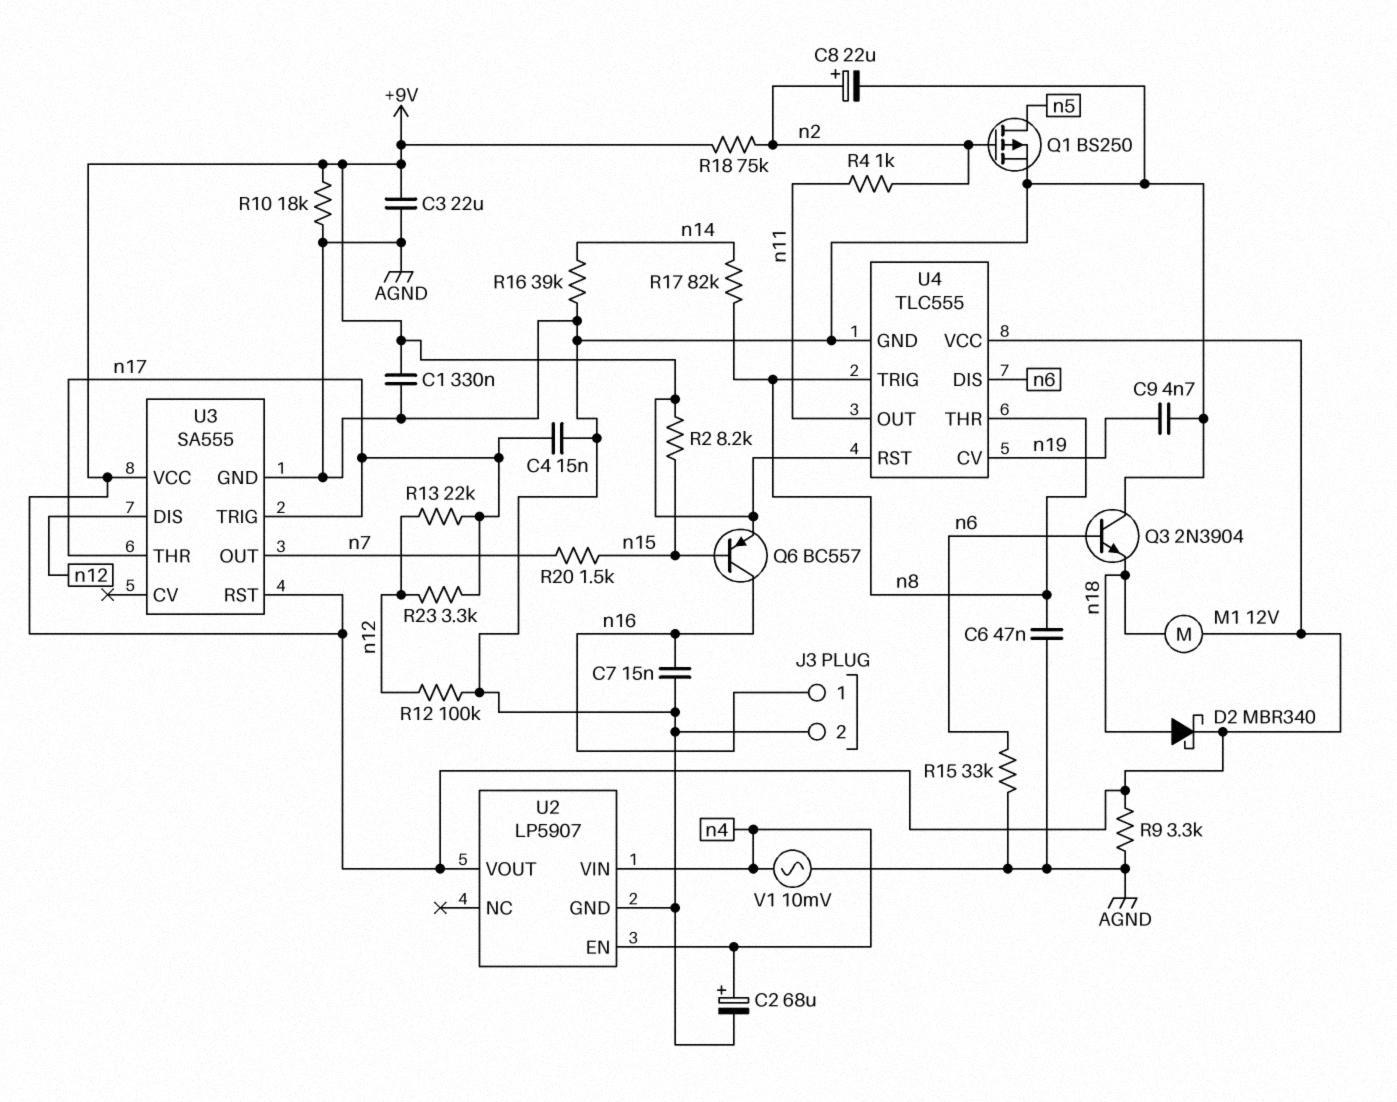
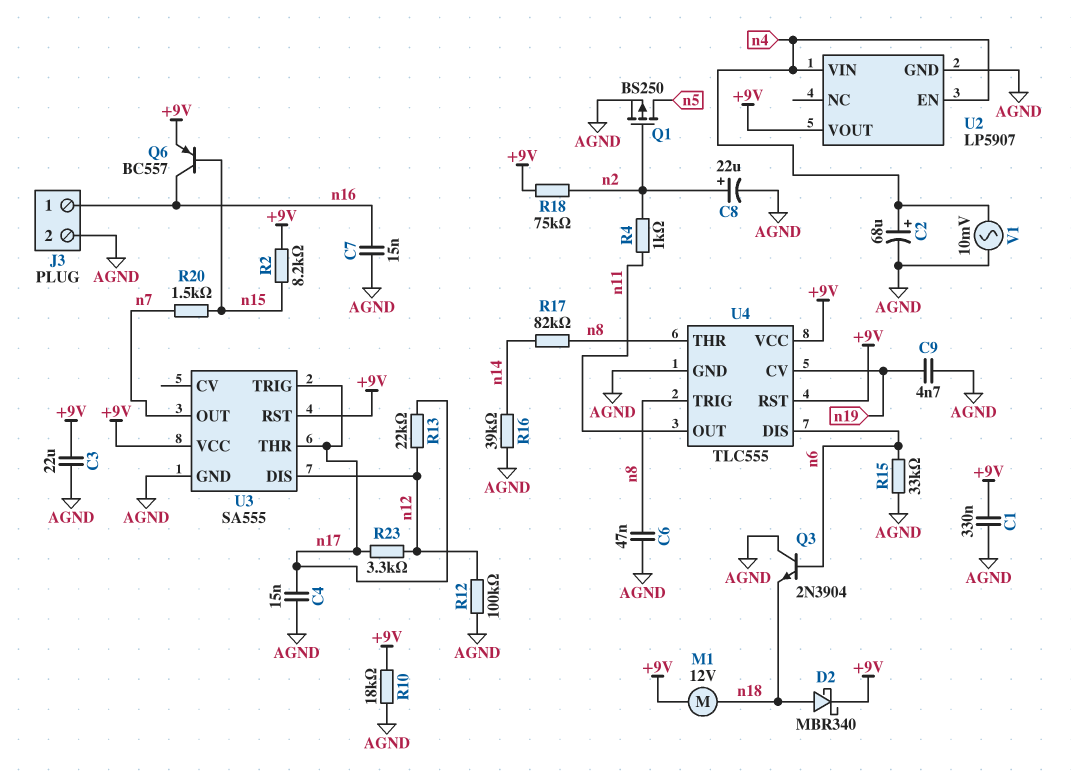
R9: 3.3k (+9V, AGND) -> none

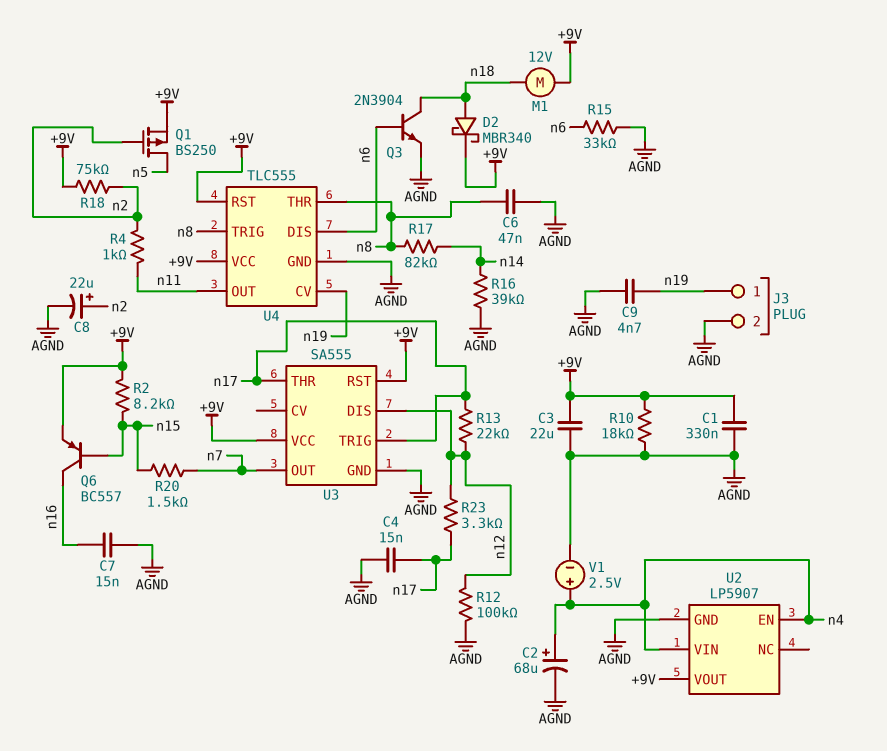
J3 pin 1: n16 -> n19
Q1: PMOS BS250 (G n2, D n5, S AGND) -> PMOS BS250 (G n2, D n5, S +9V)
Q3: NPN 2N3904 (B n6, C AGND, E n18) -> NPN 2N3904 (B n6, C n18, E AGND)
V1: AC 10mV (AGND, n4) -> 2.5V (plus n4, minus AGND)

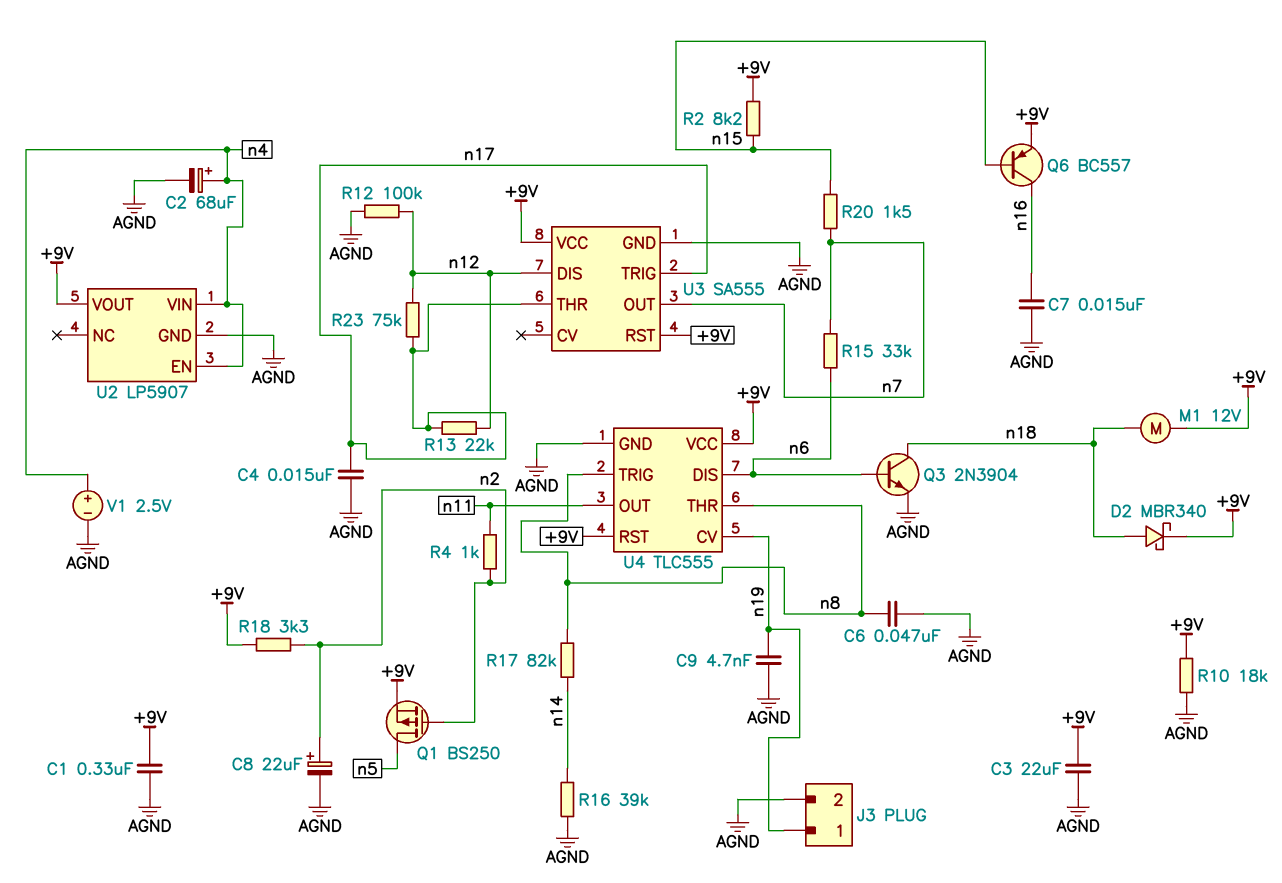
R15: 33k (AGND, n6) -> 33k (n6, n7)
R18: 75k (+9V, n2) -> 3.3k (+9V, n2)
R23: 3.3k (n12, n17) -> 75k (n12, n17)

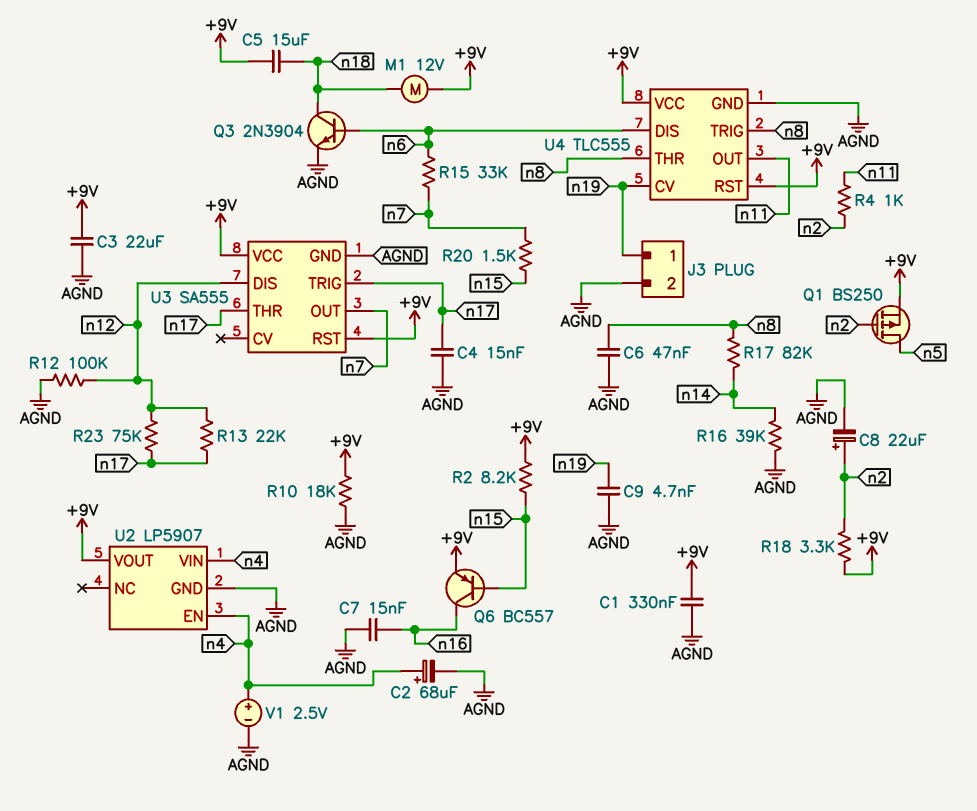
C5: none -> 15uF (+9V, n18)
D2: schottky MBR340 (A n18, K +9V) -> none

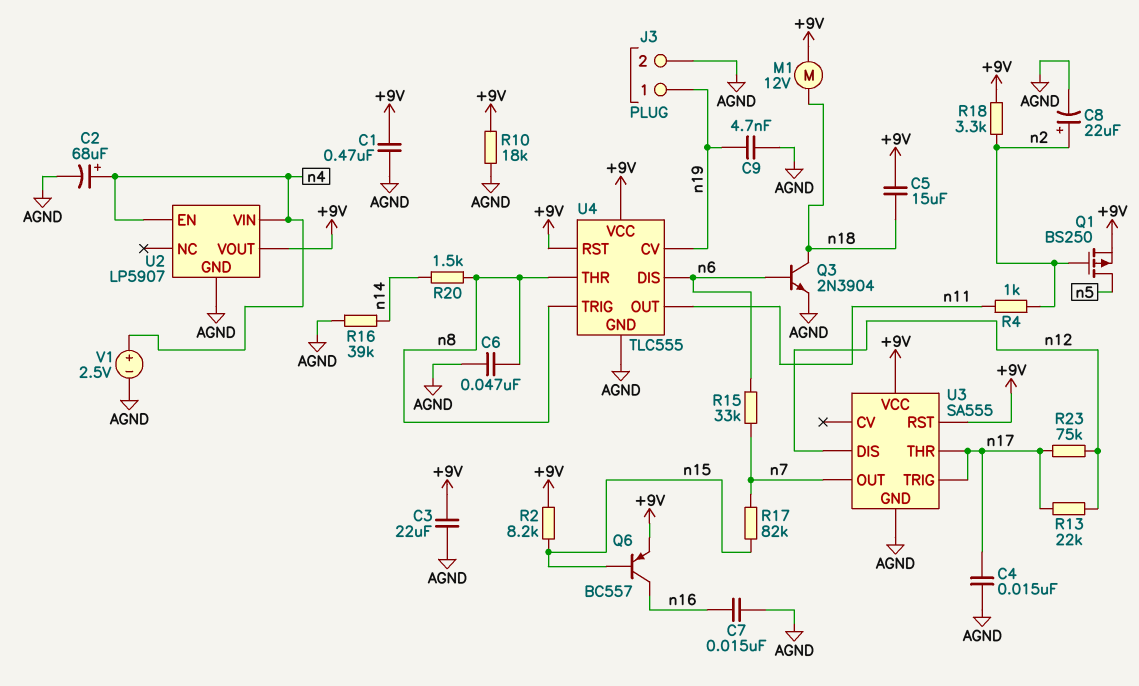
C1: 330nF (+9V, AGND) -> 470nF (+9V, AGND)
R12: 100k (AGND, n12) -> none
R17: 82k (n8, n14) -> 82k (n7, n15)
R20: 1.5k (n7, n15) -> 1.5k (n8, n14)

